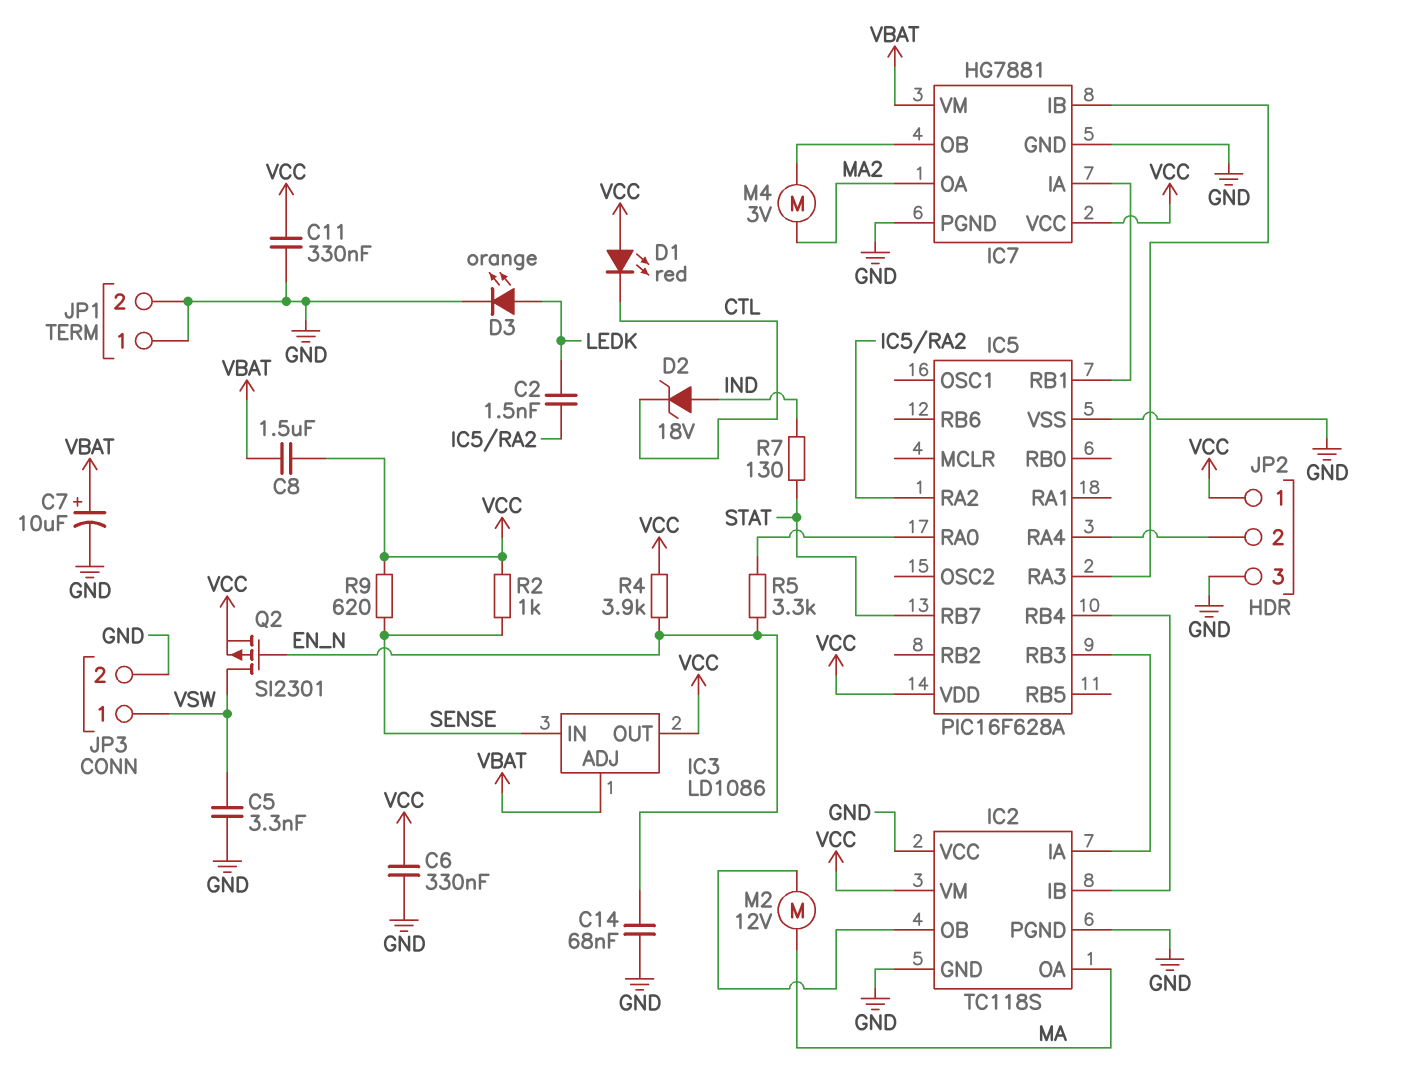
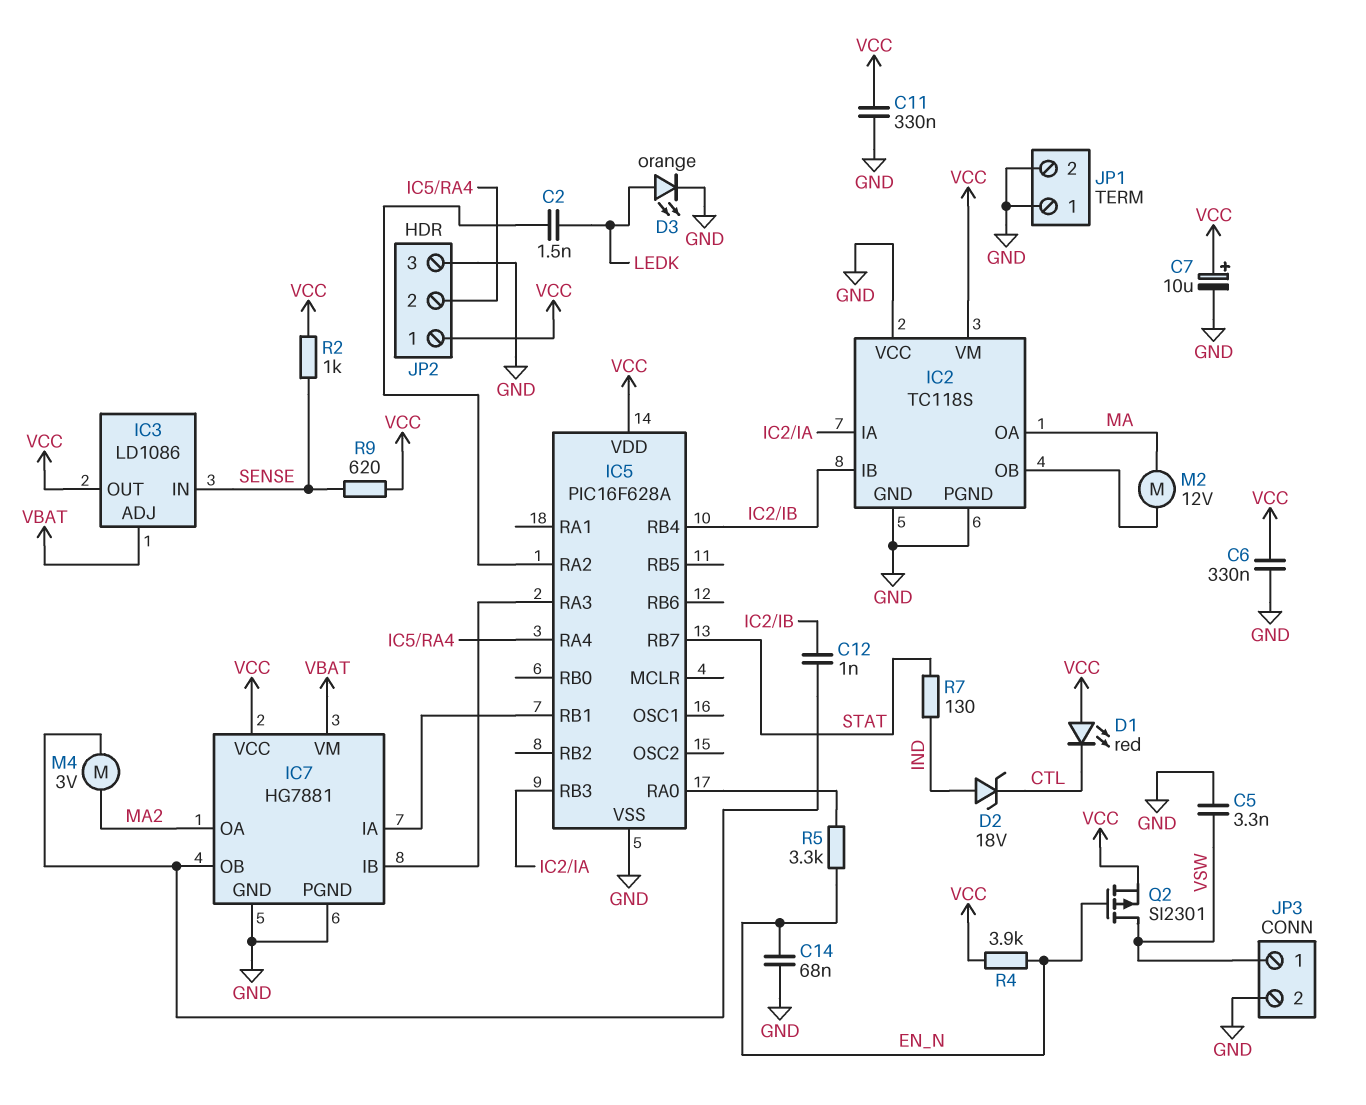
C7: 10uF (plus VBAT, minus GND) -> 10uF (plus VCC, minus GND)
C8: 1.5uF (VBAT, VCC) -> none
C12: none -> 1nF (IC2/IB, IC7/OB)

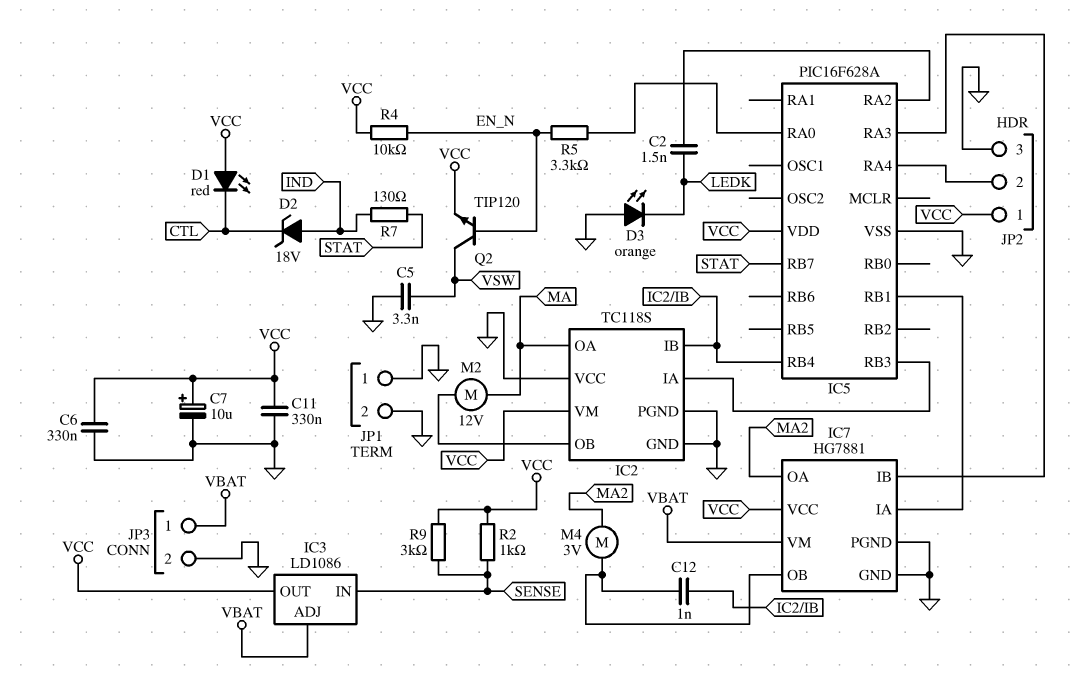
C14: 68nF (EN_N, GND) -> none
D3: LED orange (A LEDK, K GND) -> LED orange (A GND, K LEDK)
JP3 pin 1: VSW -> VBAT
Q2: PMOS SI2301 (G EN_N, D VSW, S VCC) -> NPN TIP120 (B EN_N, C VSW, E VCC)
R4: 3.9k (EN_N, VCC) -> 10k (EN_N, VCC)
R9: 620 (SENSE, VCC) -> 3k (SENSE, VCC)

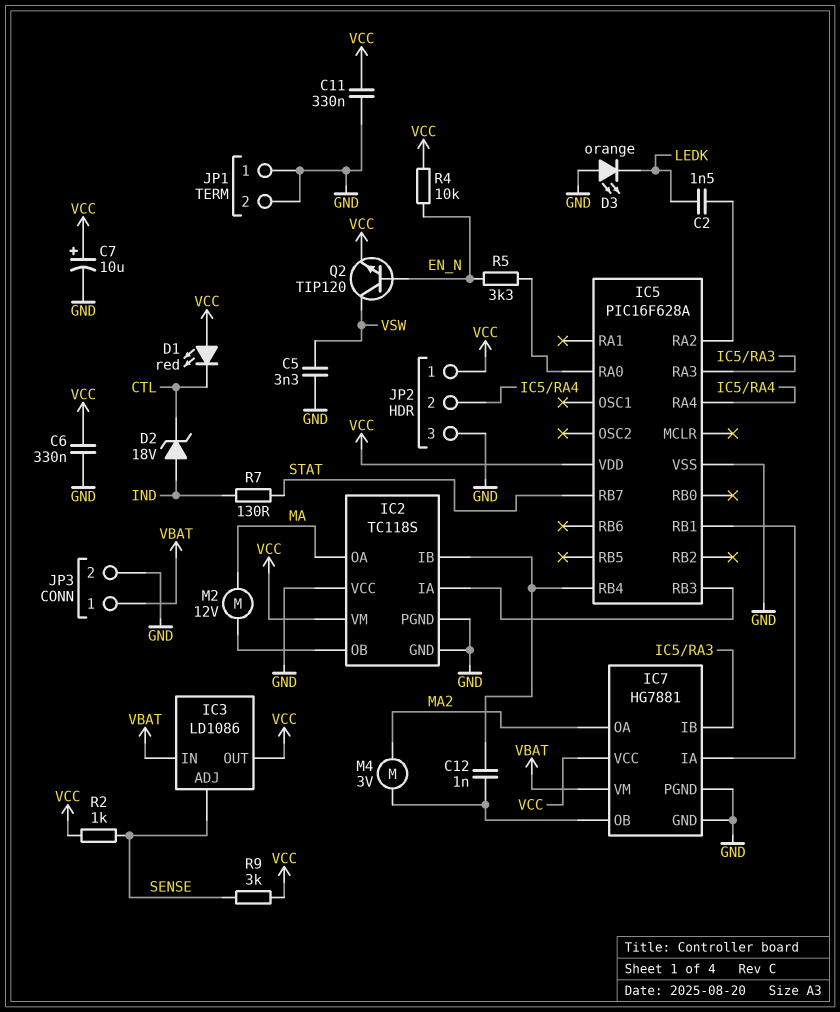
IC3 pin ADJ: VBAT -> SENSE
IC3 pin IN: SENSE -> VBAT

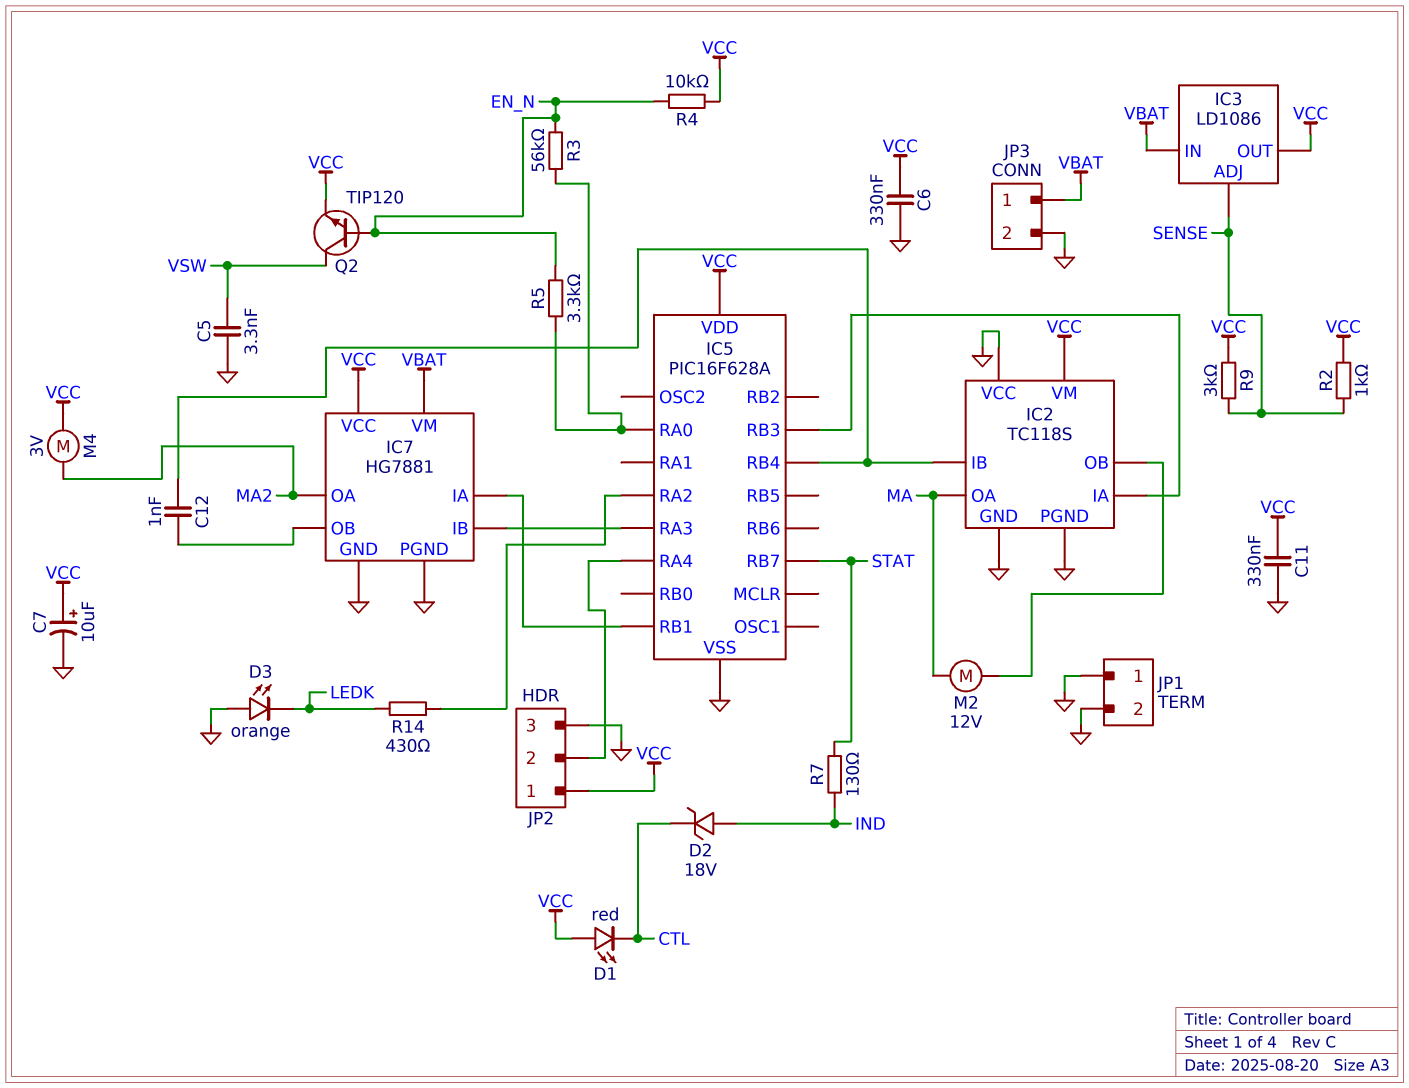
C2: 1.5nF (IC5/RA2, LEDK) -> none
M4: motor 3V (IC7/OB, MA2) -> motor 3V (MA2, VCC)
R3: none -> 56k (EN_N, IC5/RA0)
R14: none -> 430 (IC5/RA2, LEDK)

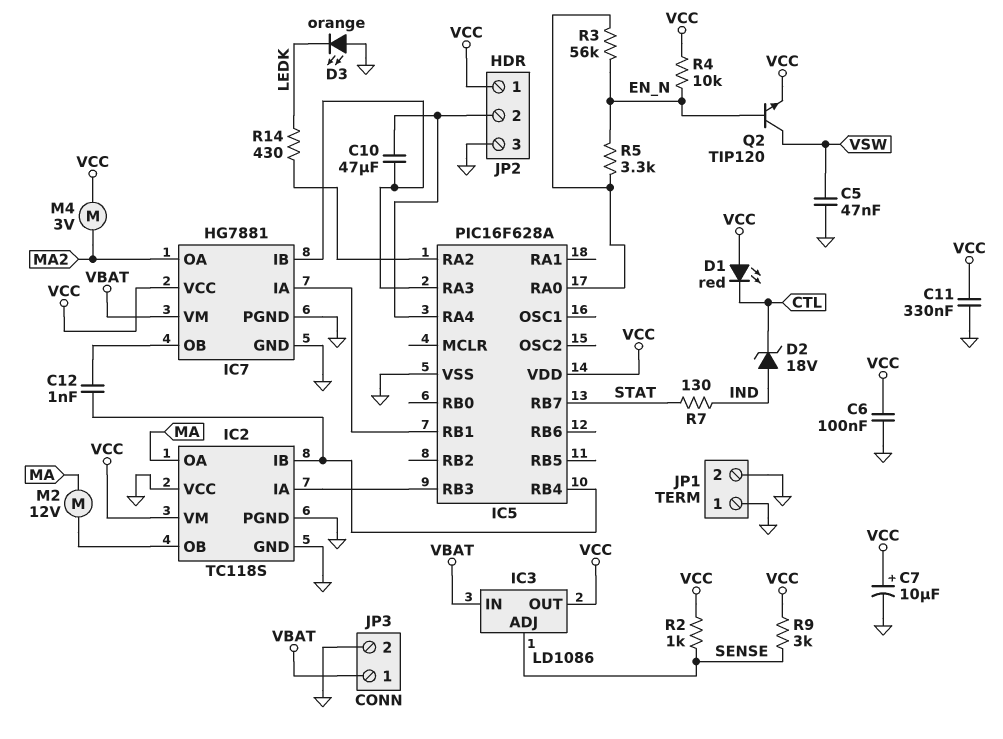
C5: 3.3nF (GND, VSW) -> 47nF (GND, VSW)
C6: 330nF (GND, VCC) -> 100nF (GND, VCC)
C10: none -> 47uF (IC5/RA3, IC5/RA4)

